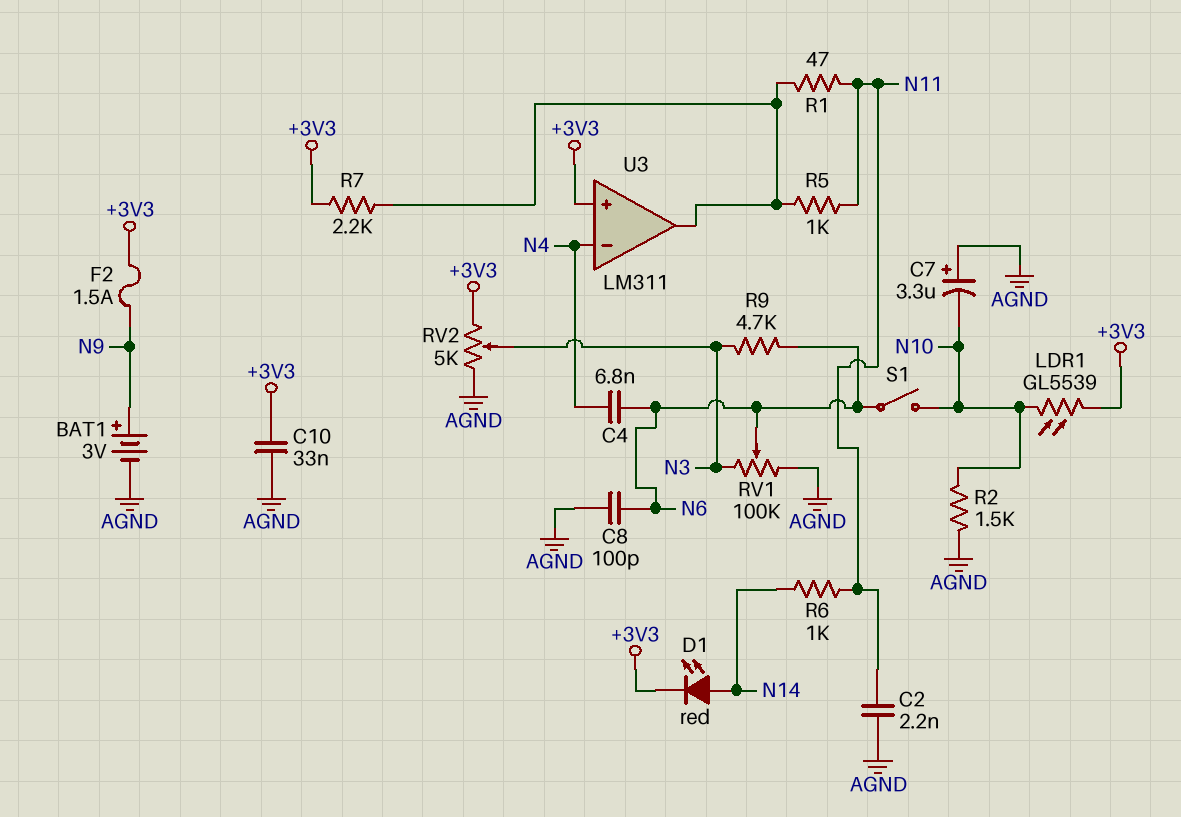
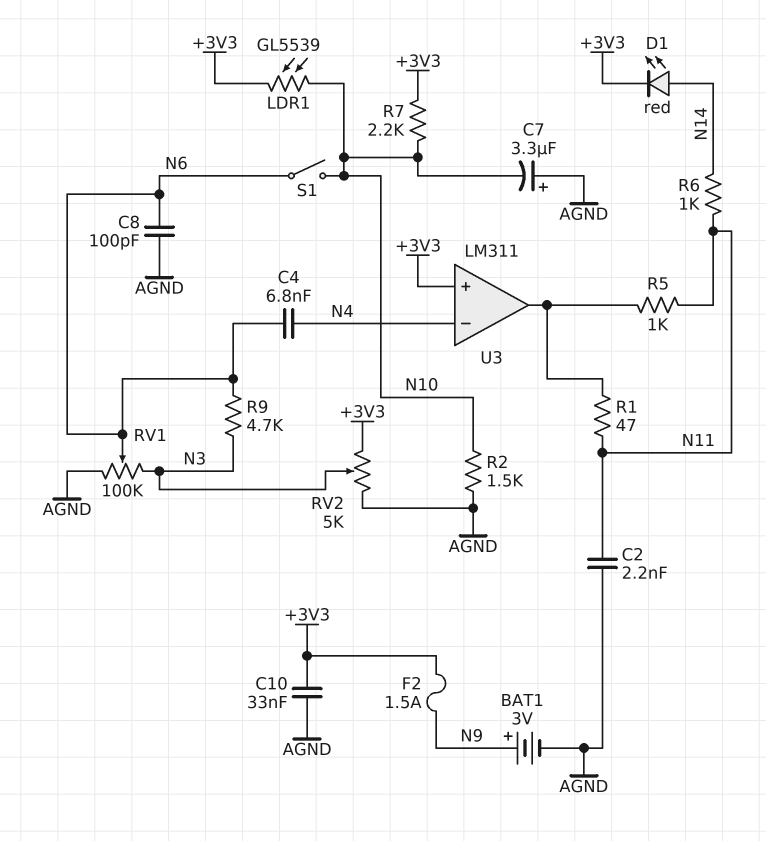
R7: 2.2k (+3V3, U3/out) -> 2.2k (+3V3, N10)

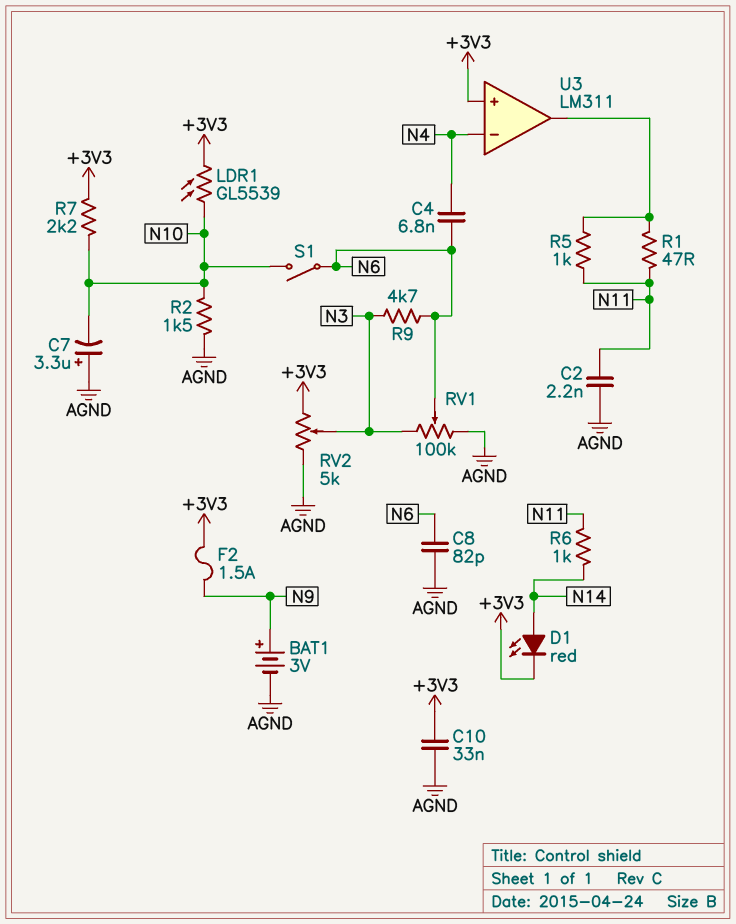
C8: 100pF (AGND, N6) -> 82pF (AGND, N6)

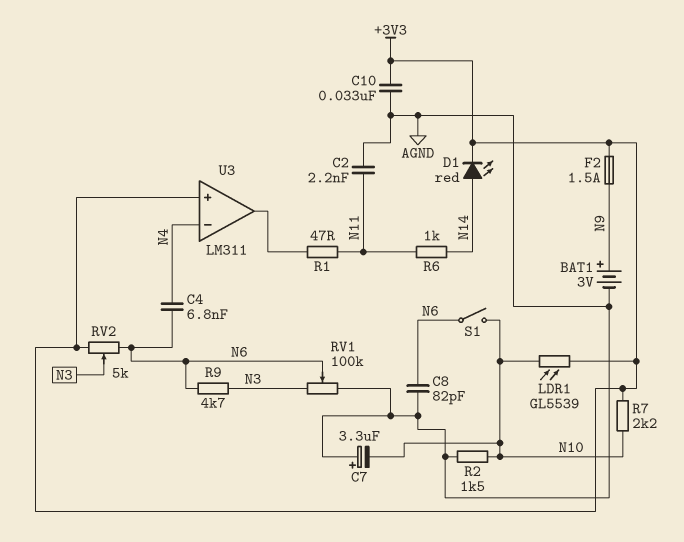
R5: 1k (N11, U3/out) -> none
RV2: 5k (+3V3, AGND, wiper N3) -> 5k (+3V3, N6, wiper N3)

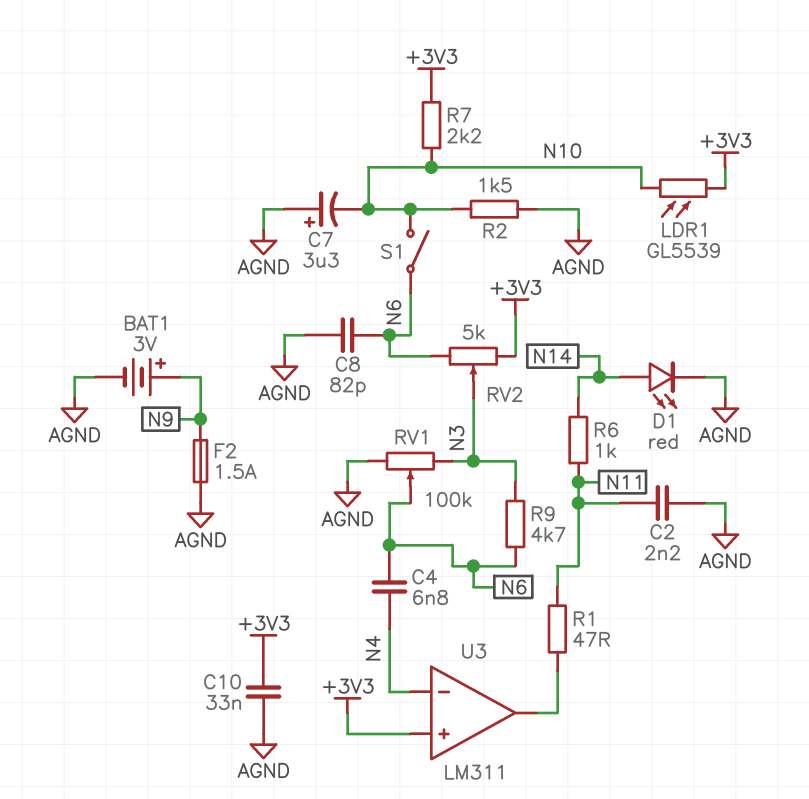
D1: LED red (A N14, K +3V3) -> LED red (A N14, K AGND)
F2: 1.5A (+3V3, N9) -> 1.5A (AGND, N9)

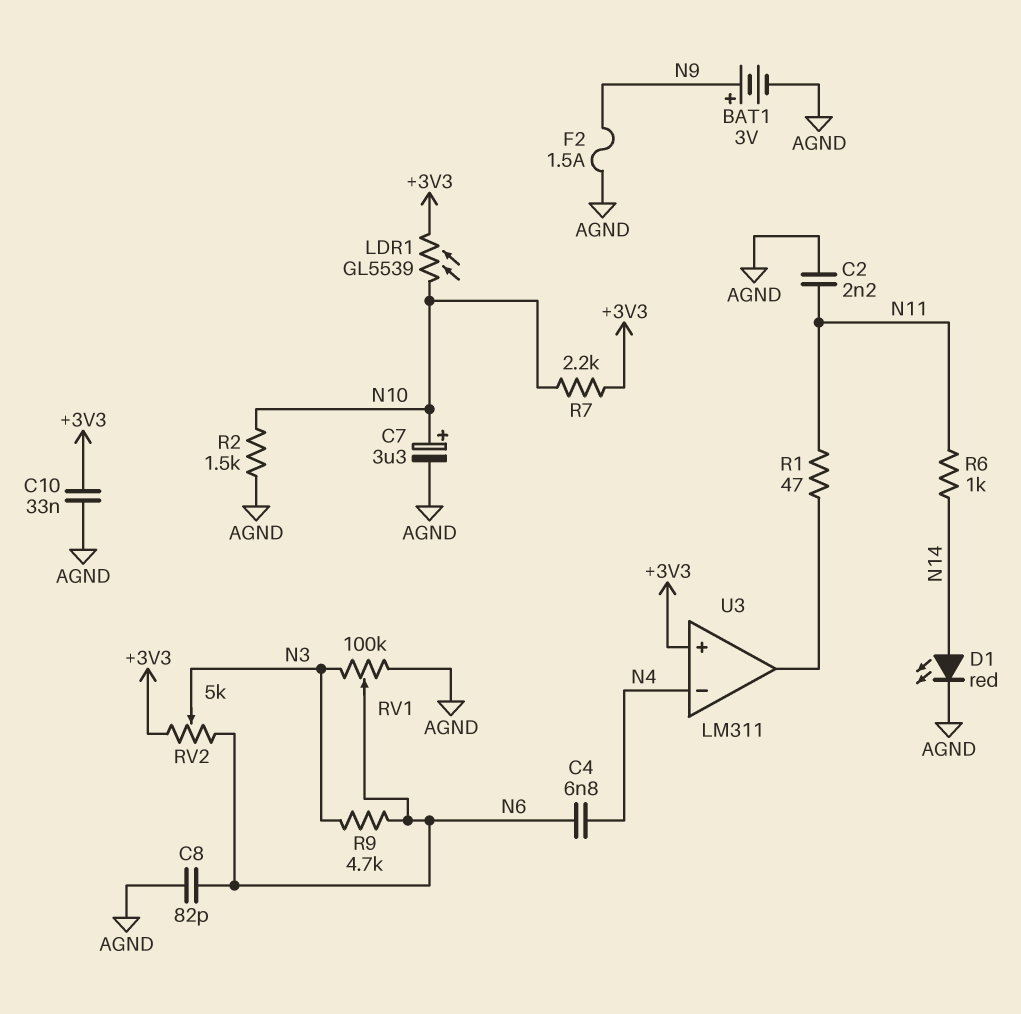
C7: 3.3uF (plus AGND, minus N10) -> 3.3uF (plus N10, minus AGND)
S1: switch (N6, N10) -> none

